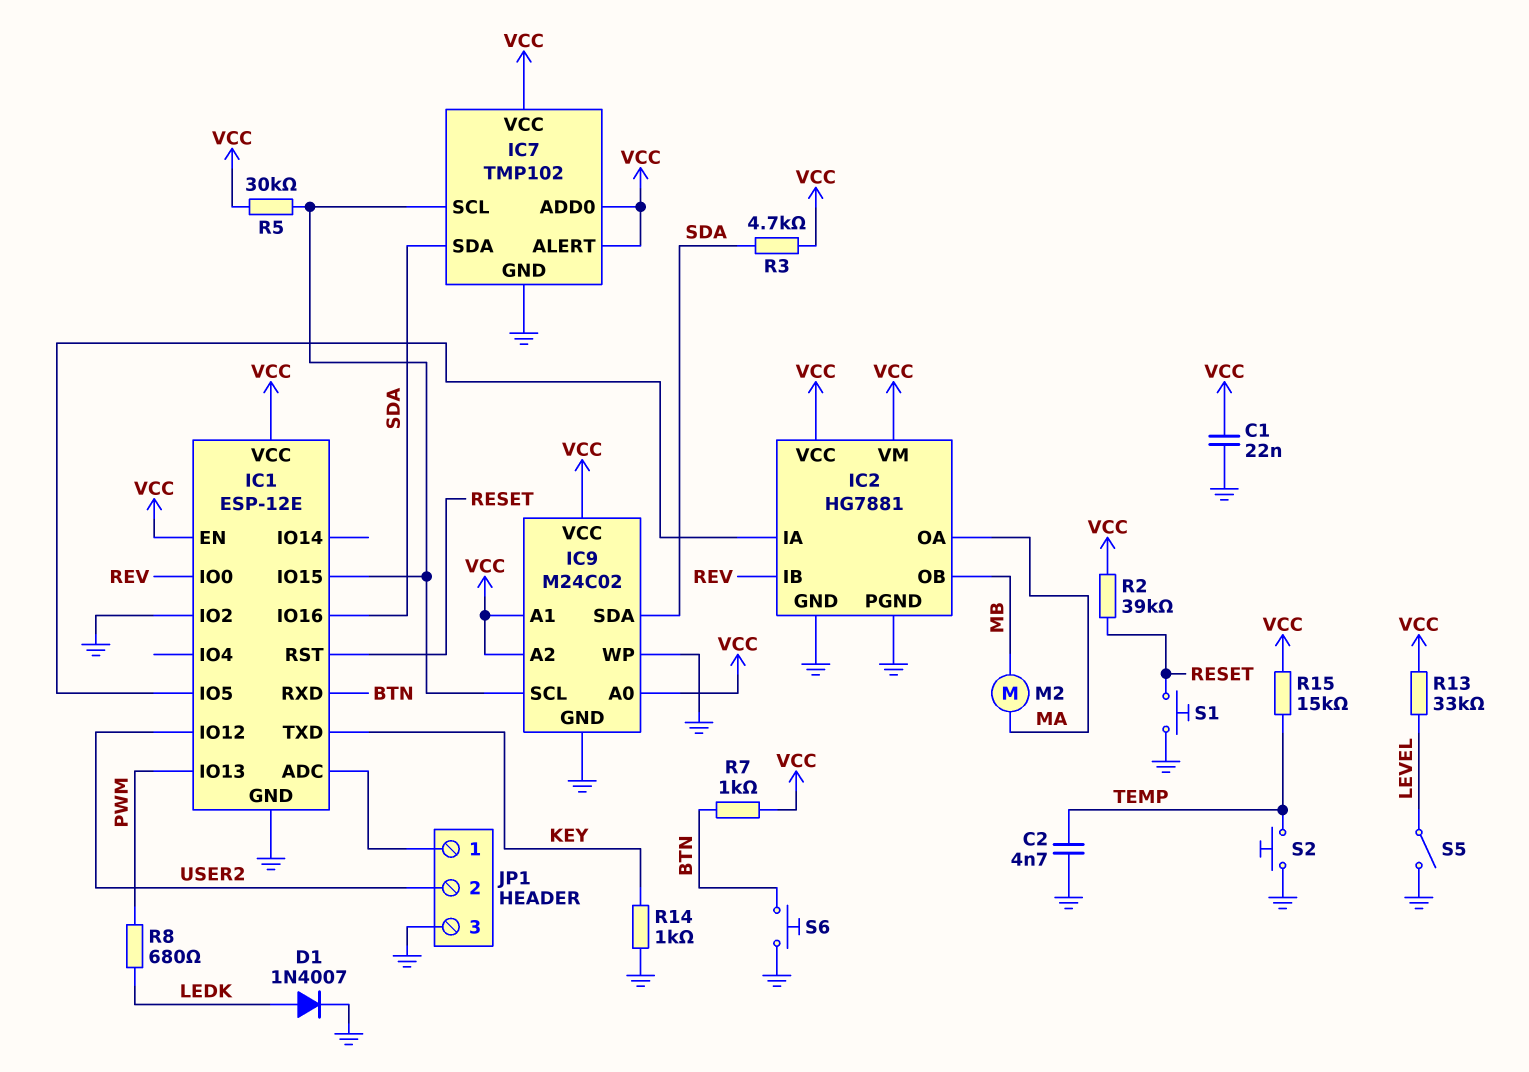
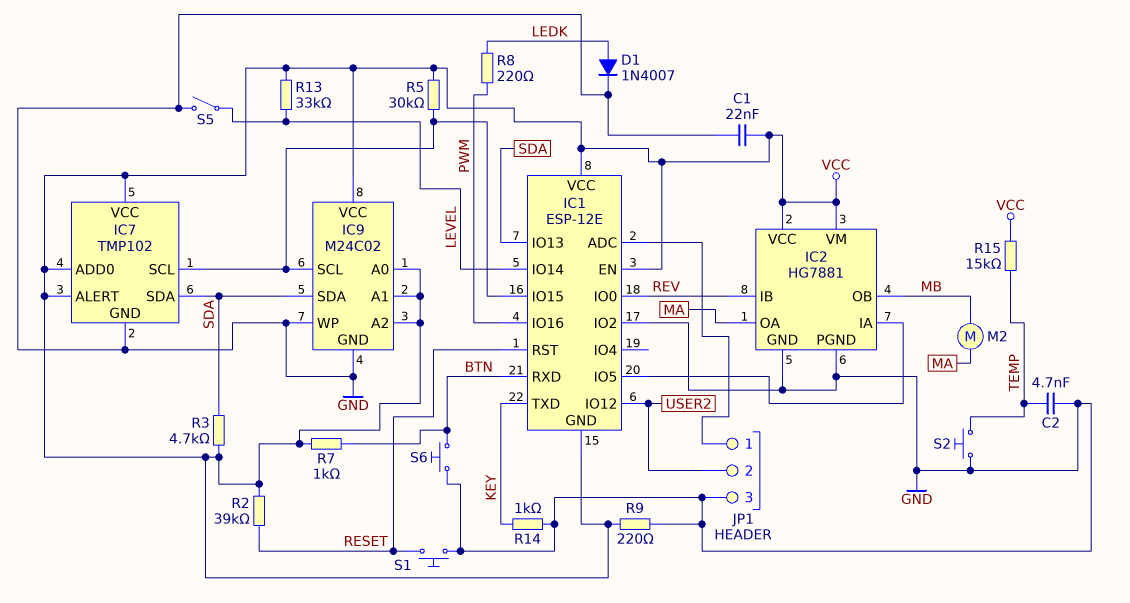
IC1 pin GND: GND -> VCC
IC1 pin IO13: PWM -> SDA
IC1 pin IO14: none -> LEVEL
IC1 pin IO16: SDA -> PWM
R8: 680 (LEDK, PWM) -> 220 (LEDK, PWM)
R9: none -> 220 (GND, VCC)

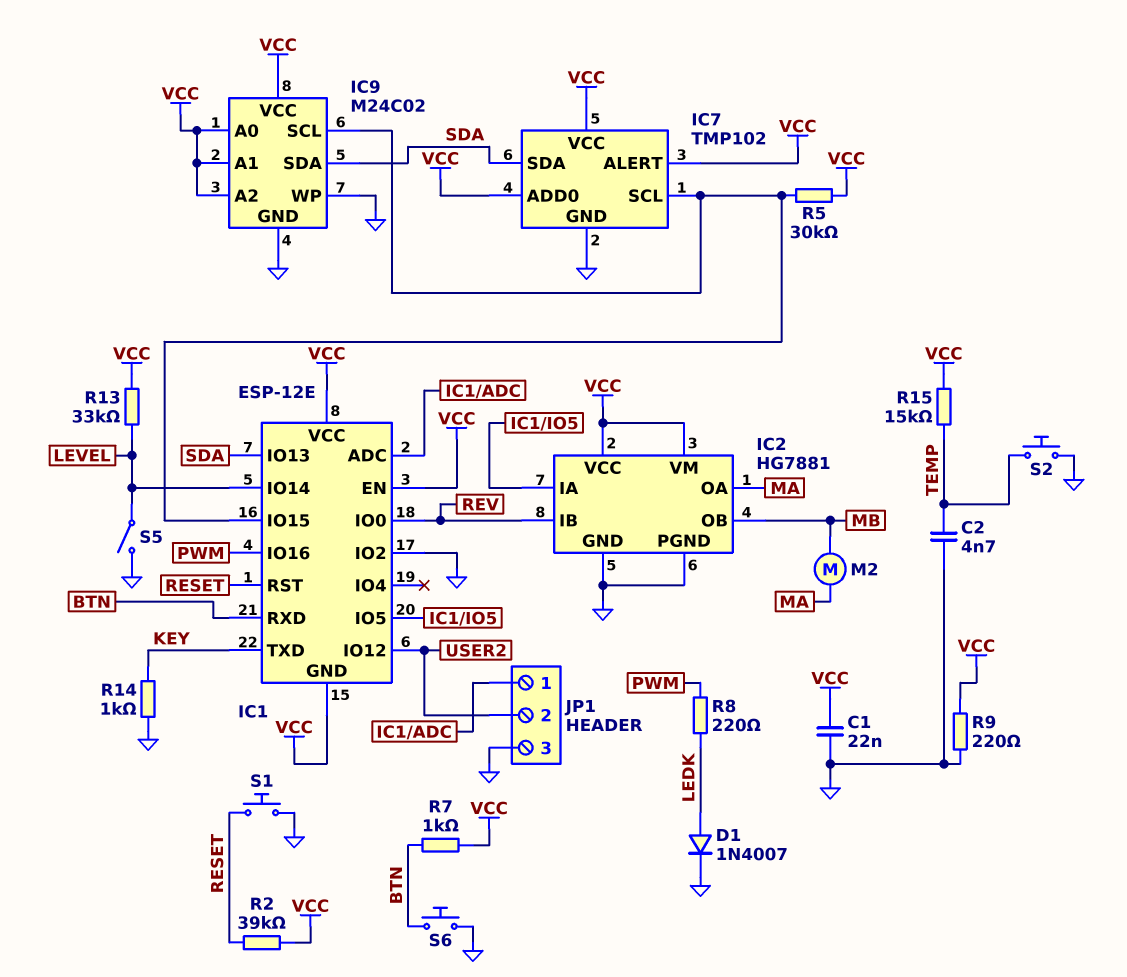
R3: 4.7k (SDA, VCC) -> none

